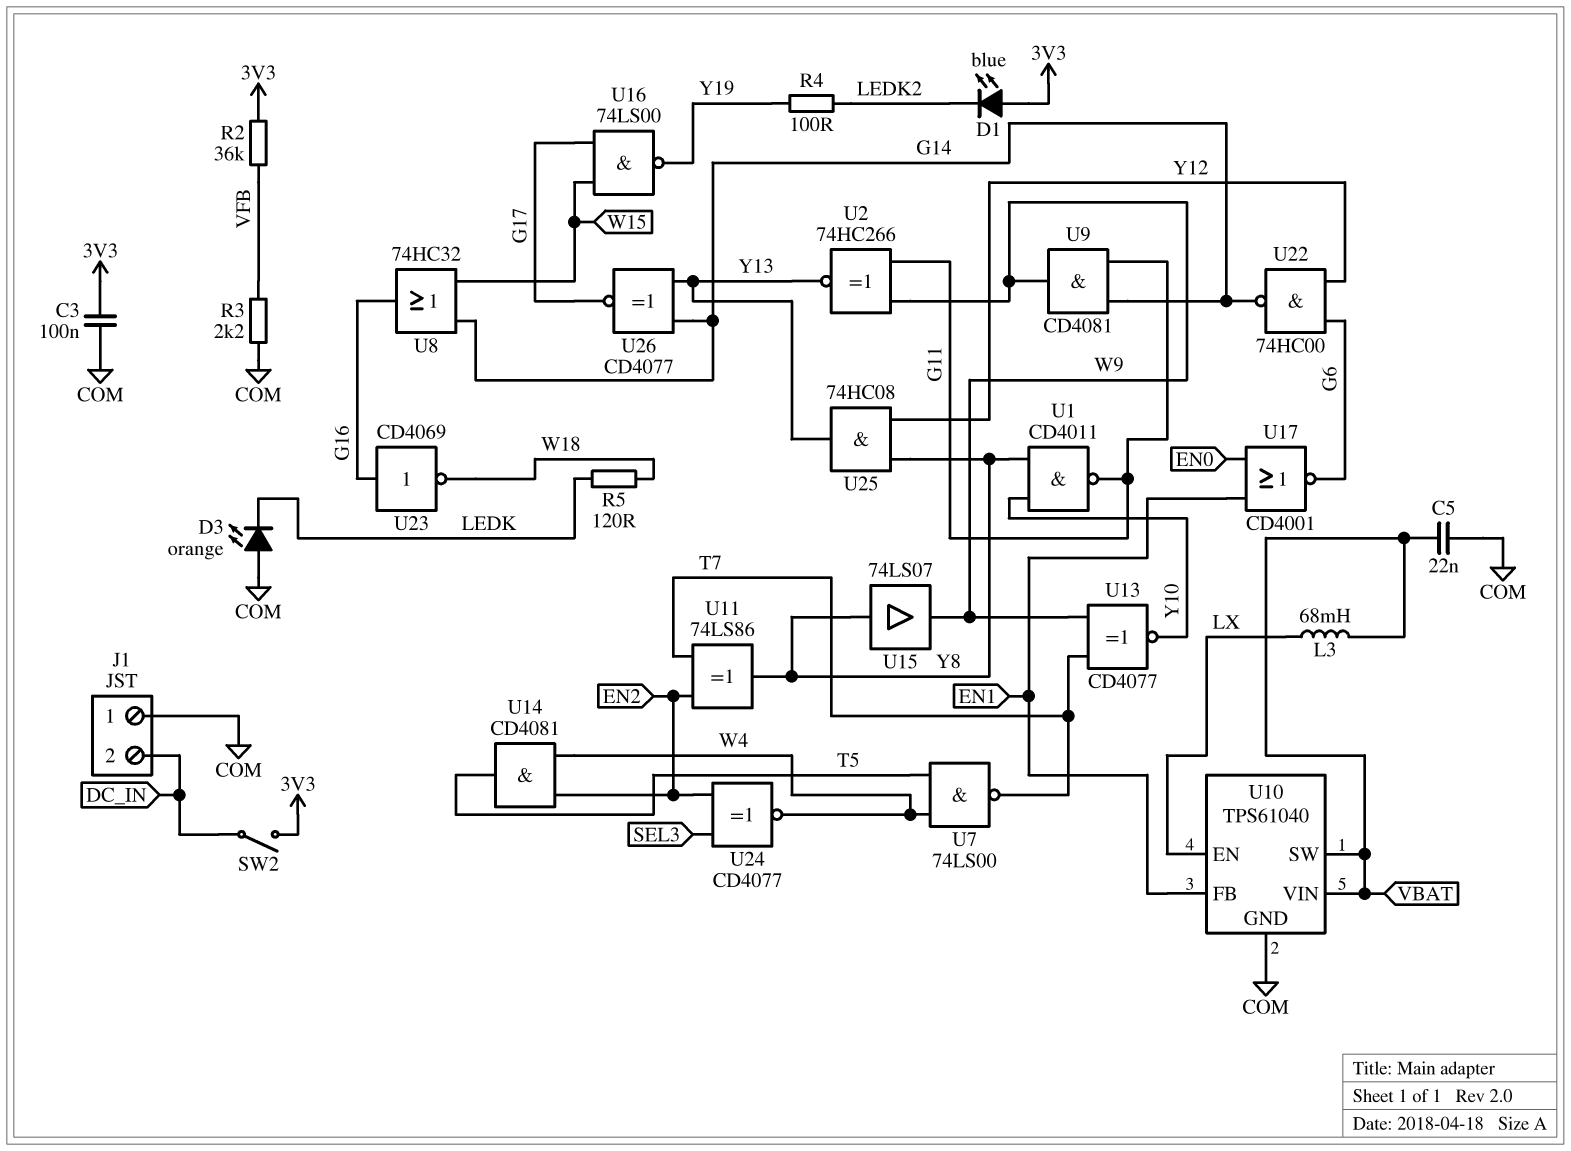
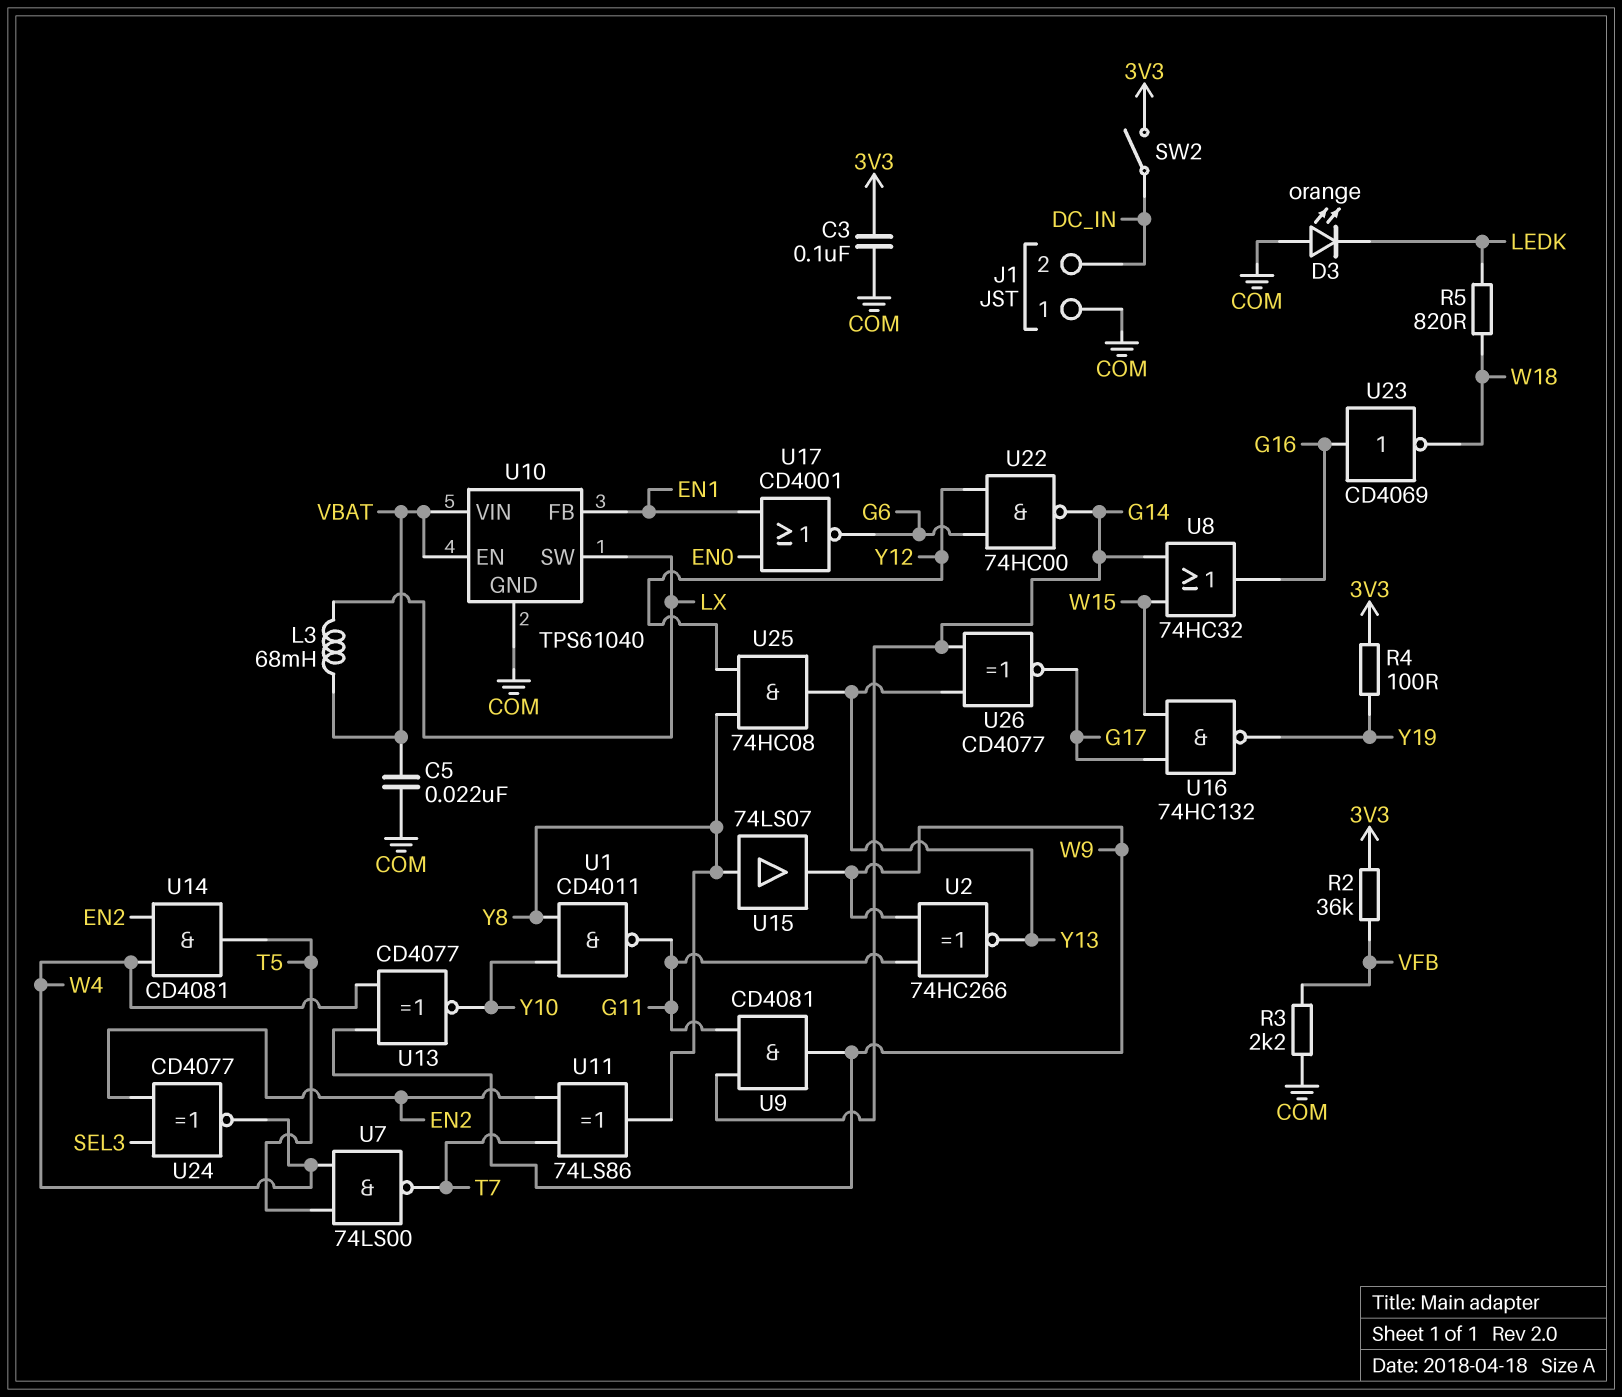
D1: LED blue (A 3V3, K LEDK2) -> none
R4: 100 (LEDK2, Y19) -> 100 (3V3, Y19)
R5: 120 (LEDK, W18) -> 820 (LEDK, W18)
U10 pin EN: LX -> VBAT
U10 pin SW: VBAT -> LX
U13: XNOR CD4077 (in T7, in W9, out Y10) -> XNOR CD4077 (in W4, in W9, out Y10)
U16: NAND 74LS00 (in G17, in W15, out Y19) -> NAND 74HC132 (in G17, in W15, out Y19)

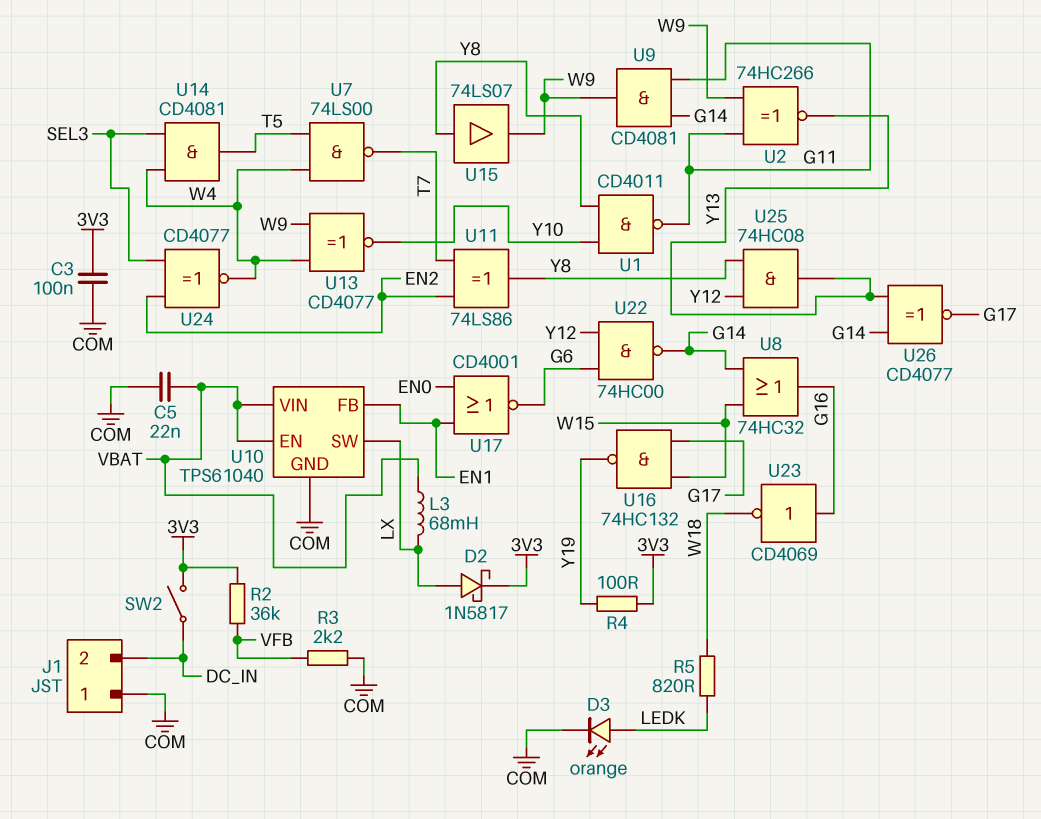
D2: none -> schottky 1N5817 (A LX, K 3V3)
D3: LED orange (A COM, K LEDK) -> LED orange (A LEDK, K COM)
U14: AND CD4081 (in EN2, in W4, out T5) -> AND CD4081 (in SEL3, in W4, out T5)

